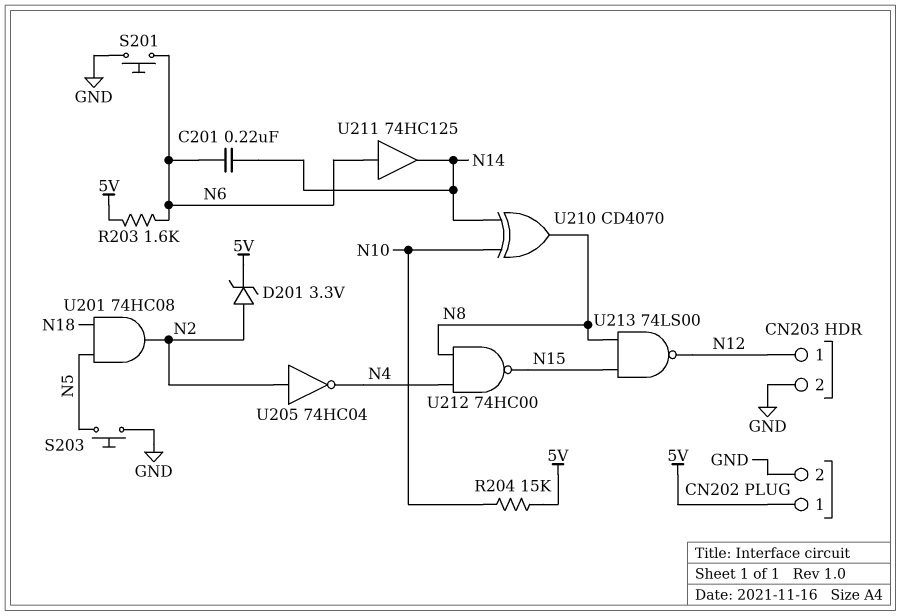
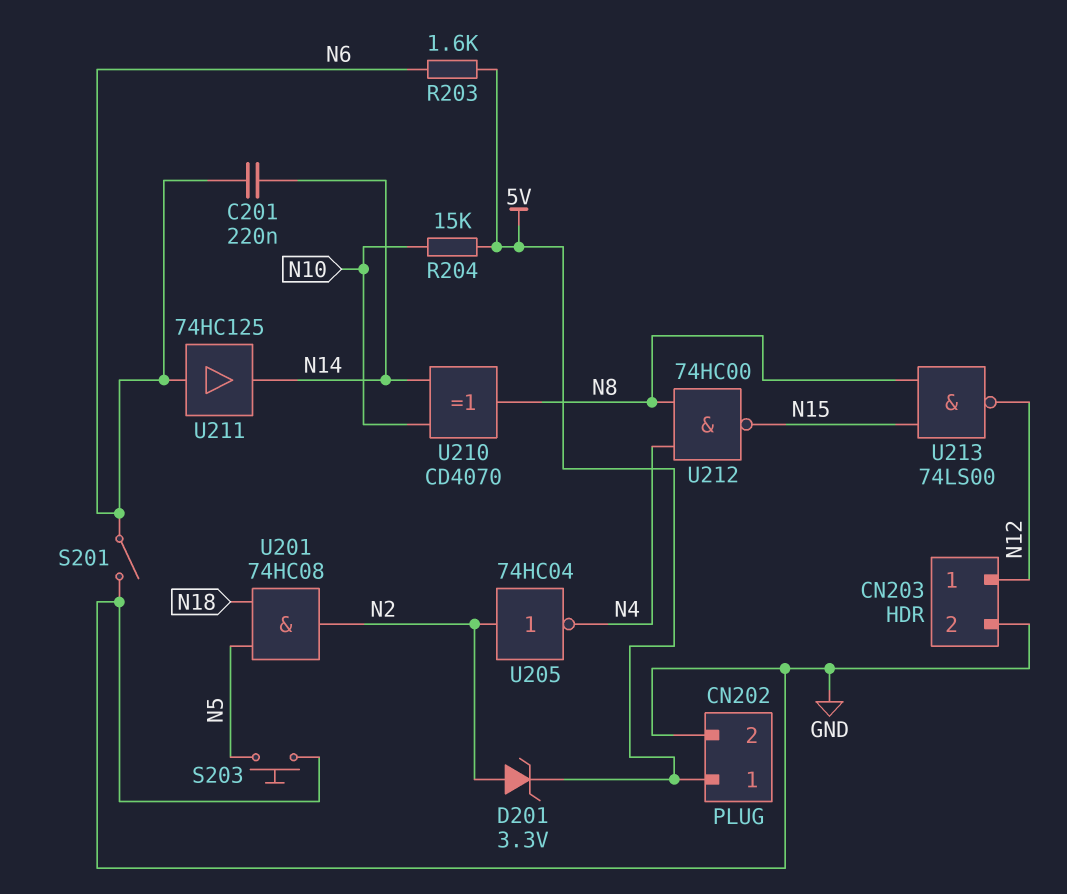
S201: button (GND, N6) -> switch (GND, N6)

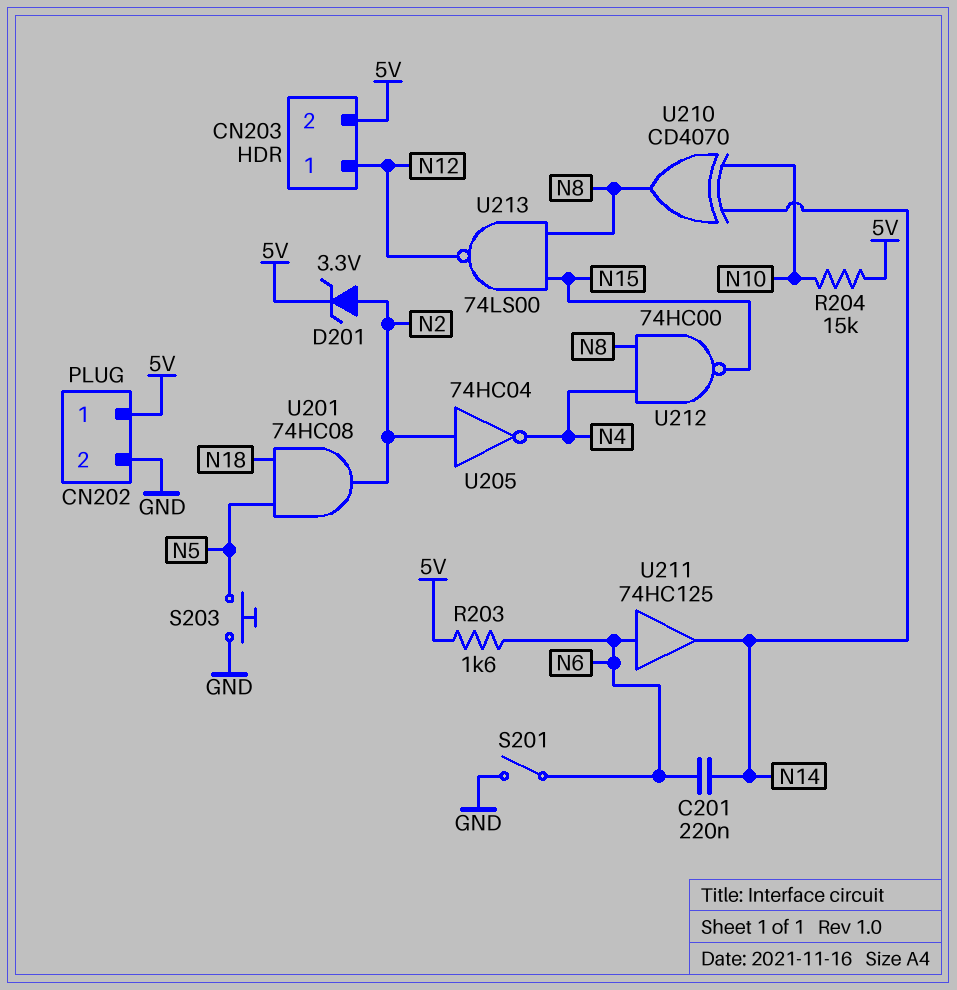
CN203 pin 2: GND -> 5V

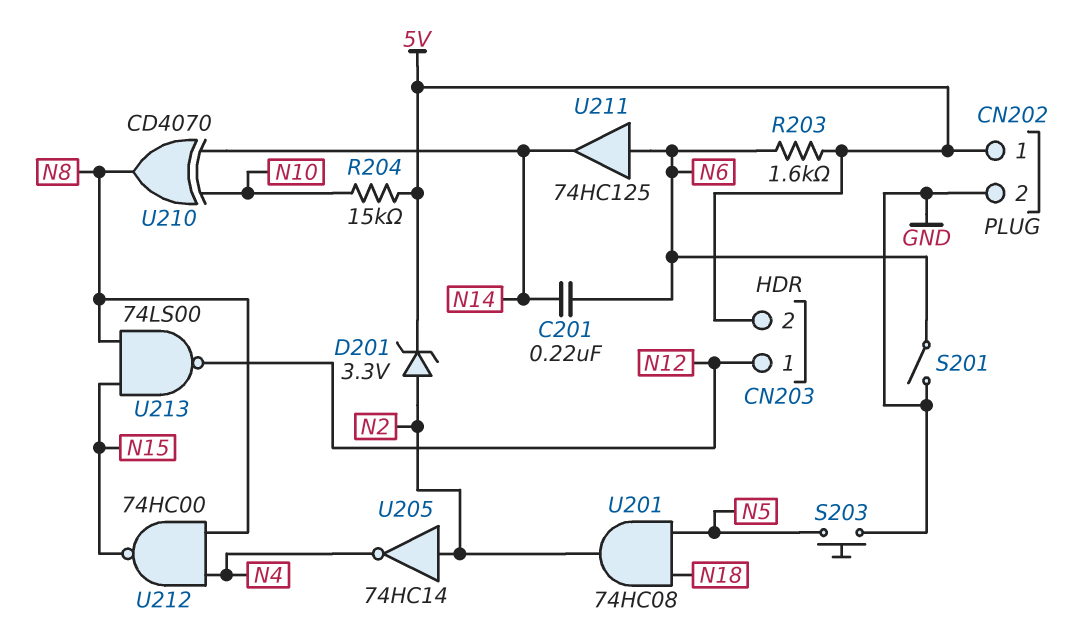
U205: NOT 74HC04 (in N2, out N4) -> NOT 74HC14 (in N2, out N4)

